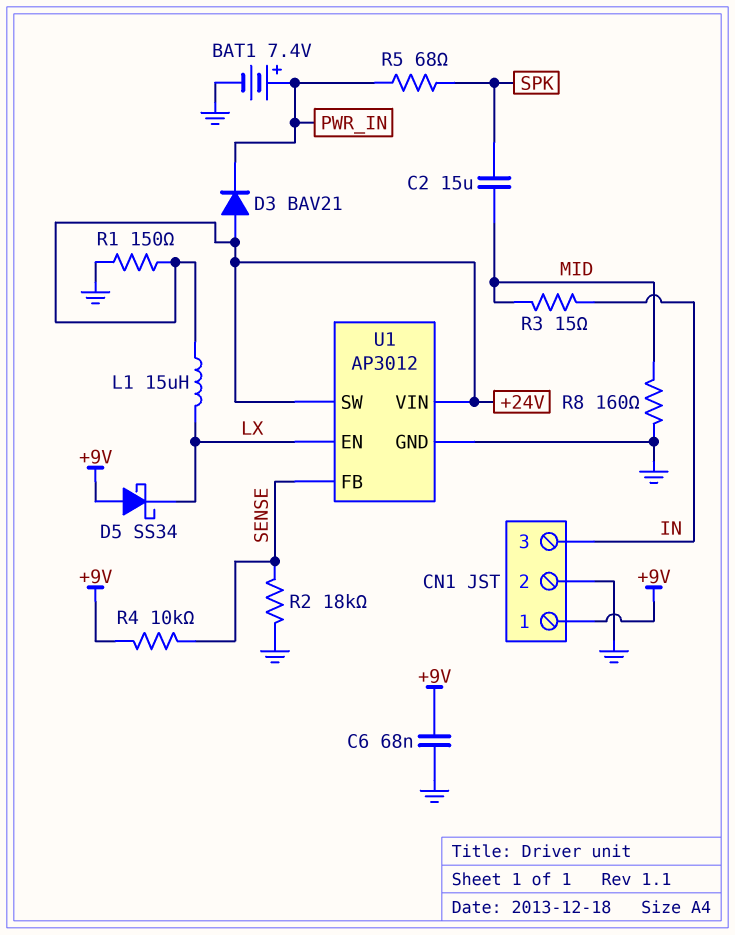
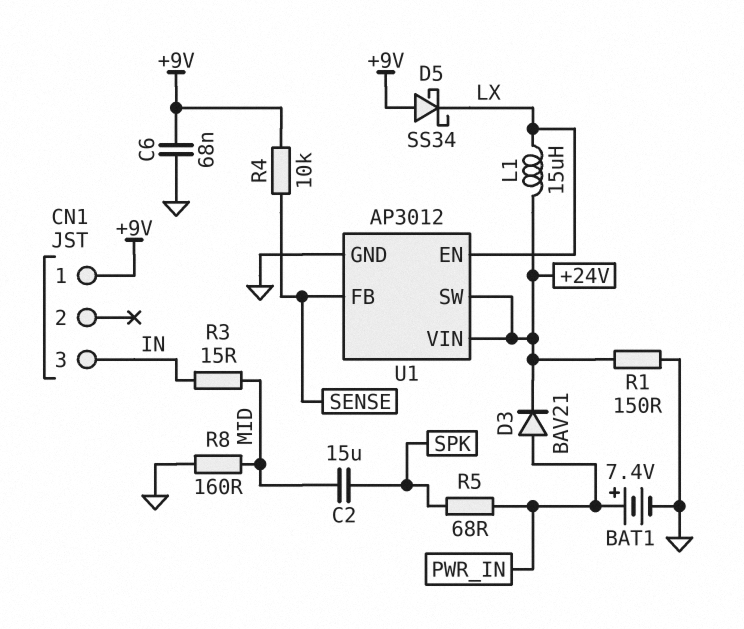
CN1 pin 2: GND -> none
D3: diode BAV21 (A +24V, K PWR_IN) -> diode BAV21 (A PWR_IN, K +24V)
R2: 18k (GND, SENSE) -> none

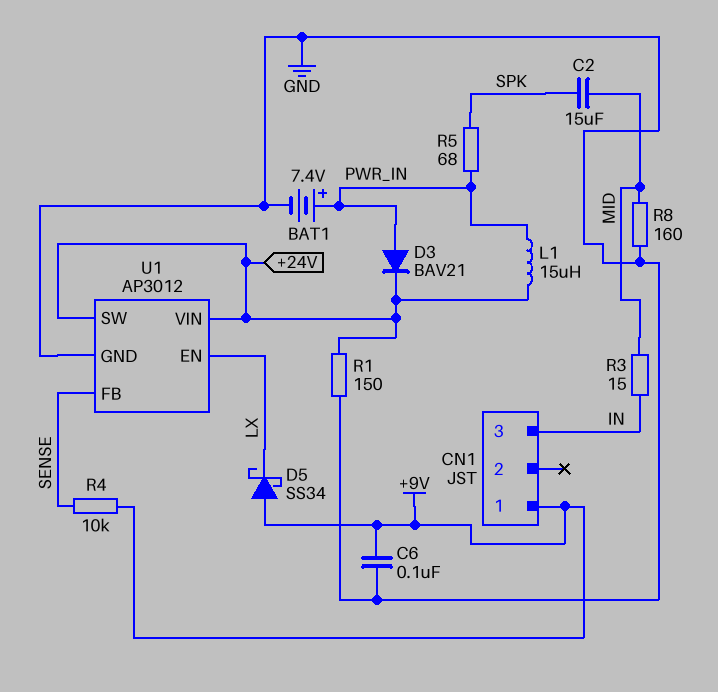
C6: 68nF (+9V, GND) -> 100nF (+9V, GND)
L1: 15uH (+24V, LX) -> 15uH (+24V, PWR_IN)

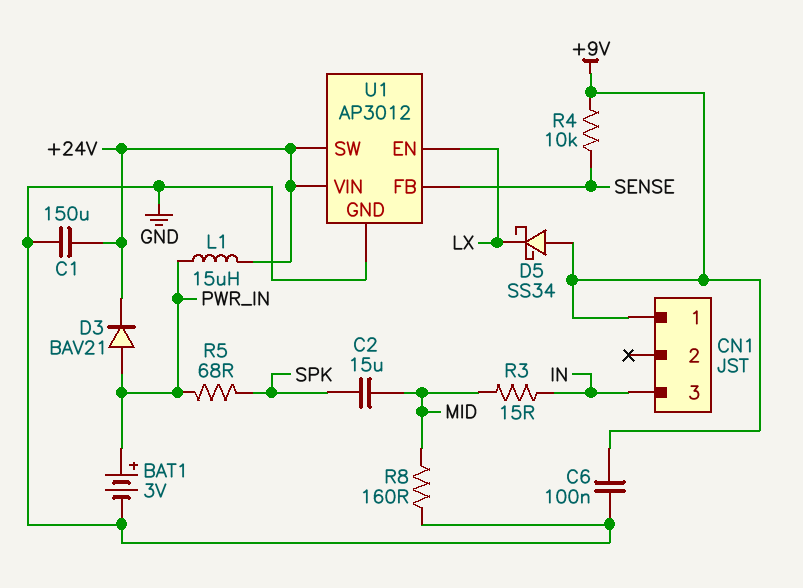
BAT1: 7.4V (plus PWR_IN, minus GND) -> 3V (plus PWR_IN, minus GND)
C1: none -> 150uF (+24V, GND)
R1: 150 (+24V, GND) -> none

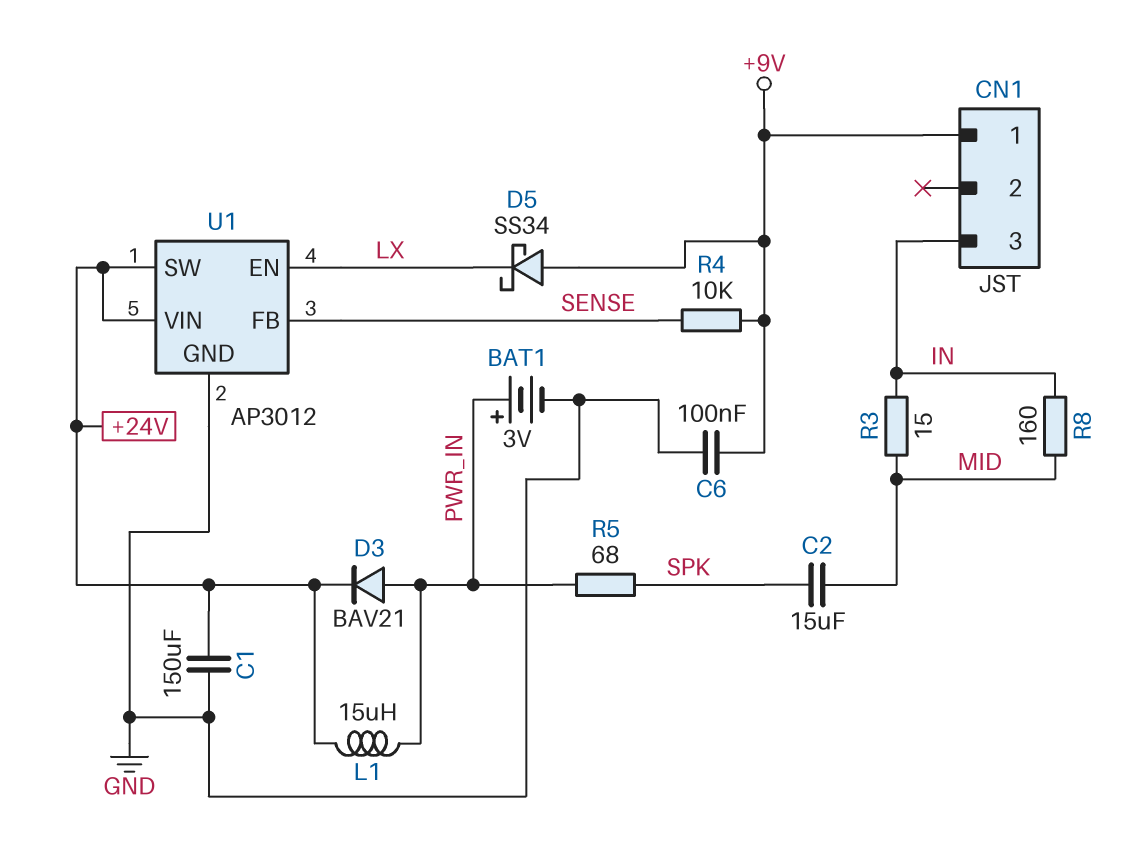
R8: 160 (GND, MID) -> 160 (IN, MID)

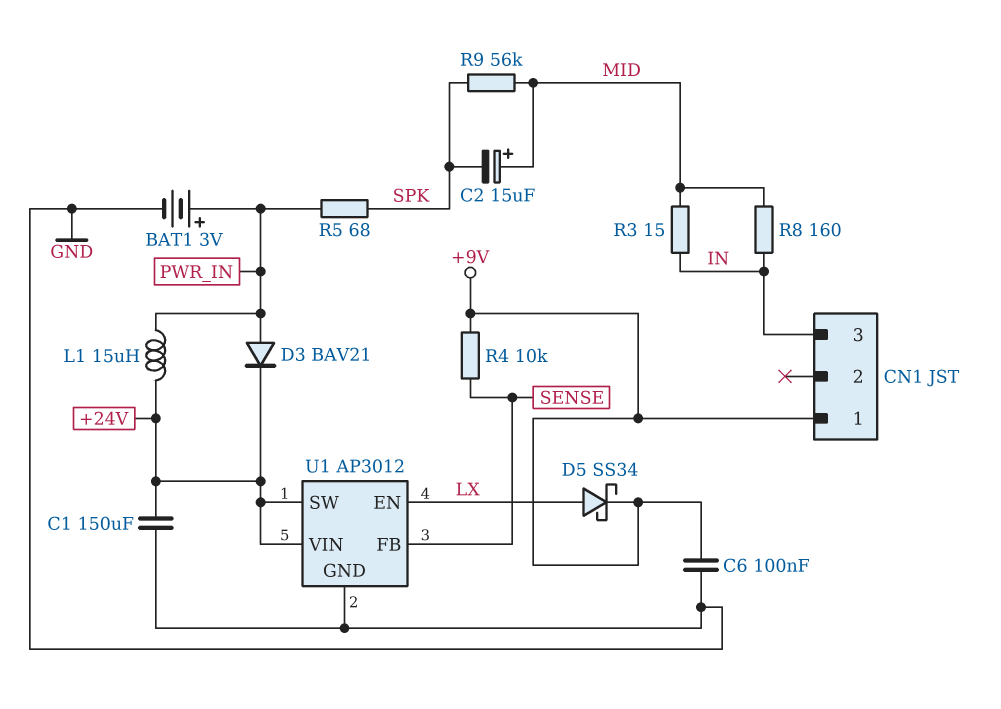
C2: 15uF (MID, SPK) -> 15uF (plus MID, minus SPK)
D5: schottky SS34 (A +9V, K LX) -> schottky SS34 (A LX, K +9V)
R9: none -> 56k (MID, SPK)

